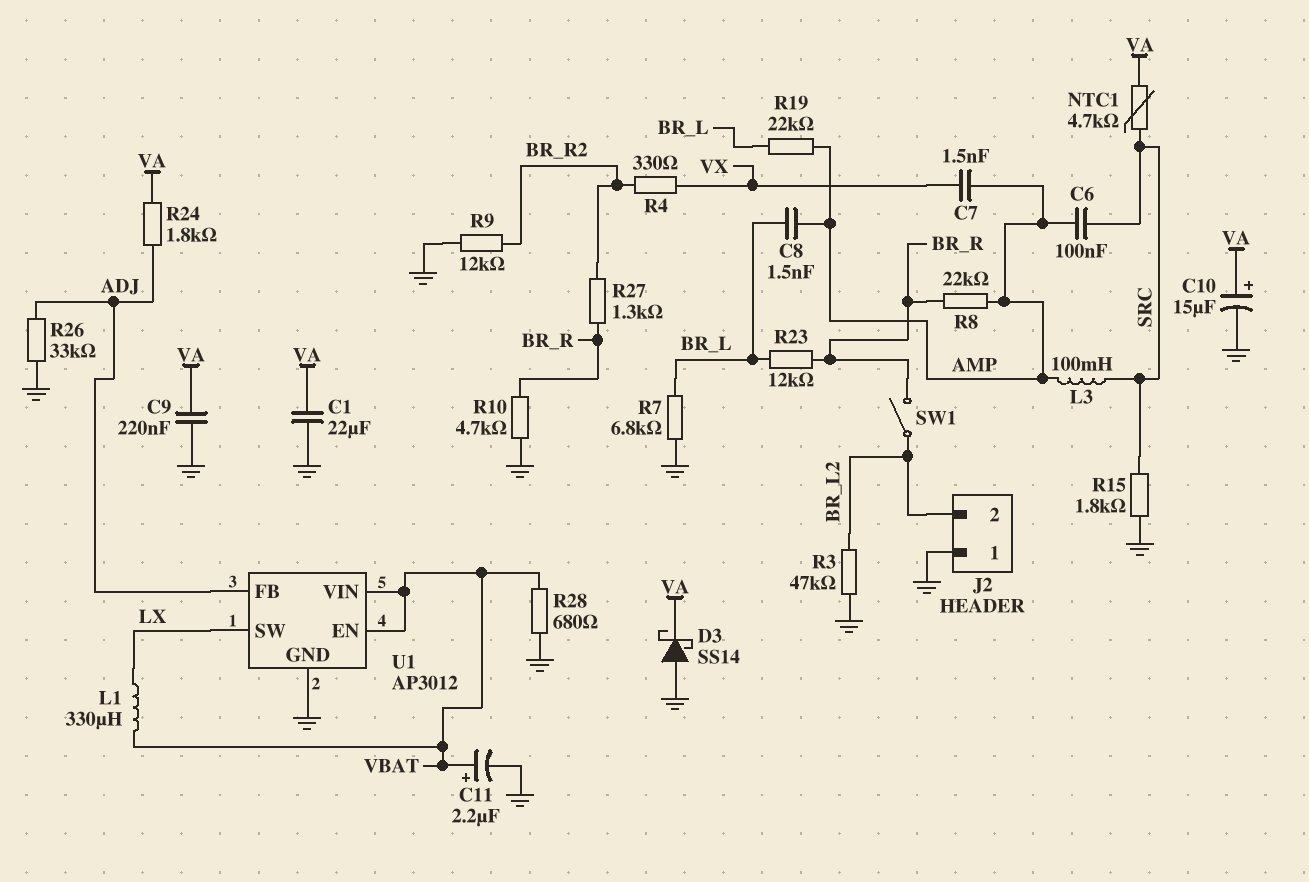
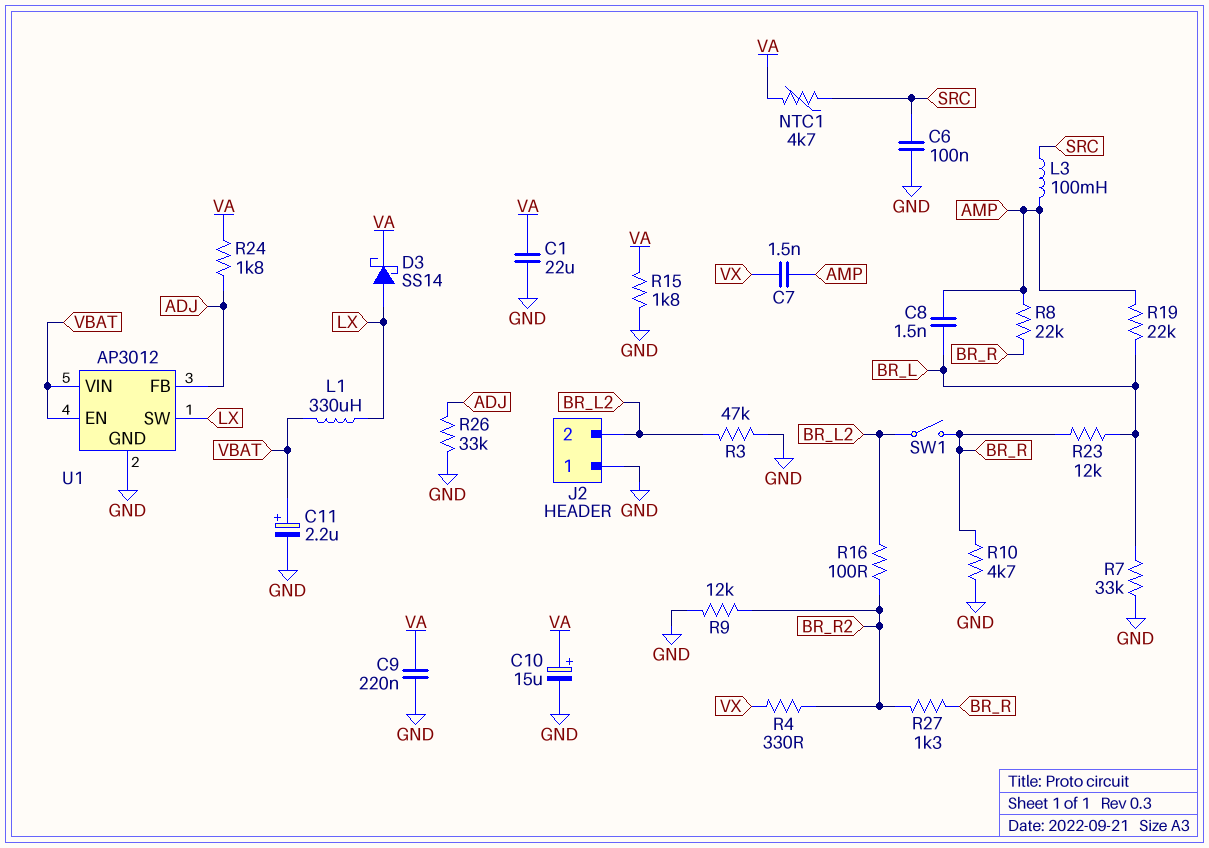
C6: 100nF (AMP, SRC) -> 100nF (GND, SRC)
D3: schottky SS14 (A GND, K VA) -> schottky SS14 (A LX, K VA)
R7: 6.8k (BR_L, GND) -> 33k (BR_L, GND)
R15: 1.8k (GND, SRC) -> 1.8k (GND, VA)
R16: none -> 100 (BR_L2, BR_R2)
R28: 680 (GND, VBAT) -> none

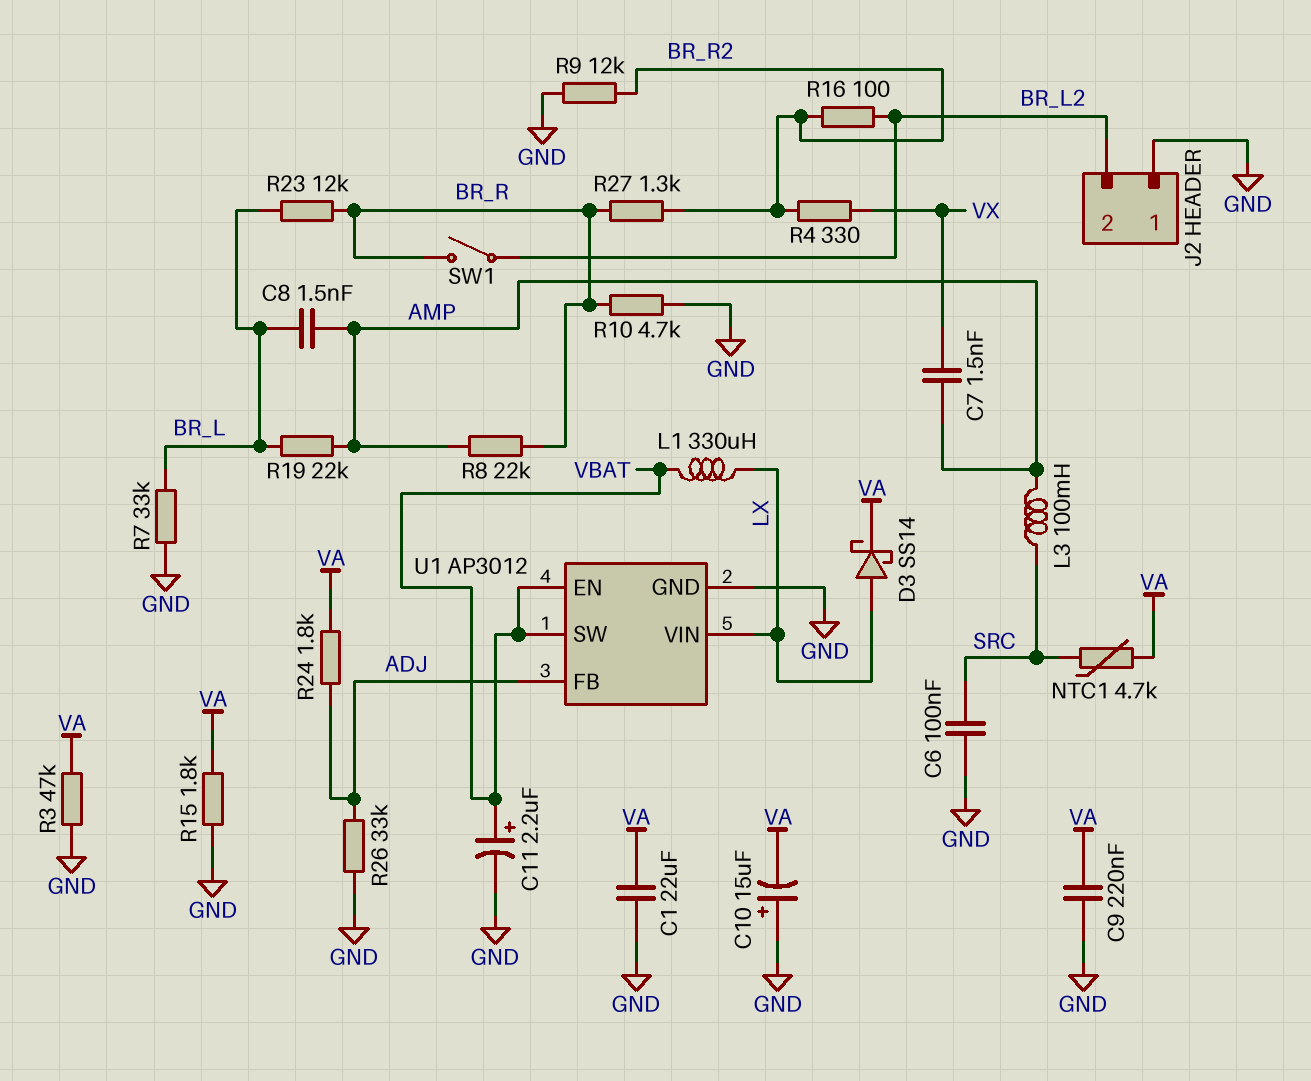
C10: 15uF (plus VA, minus GND) -> 15uF (plus GND, minus VA)
R3: 47k (BR_L2, GND) -> 47k (GND, VA)
U1 pin SW: LX -> VBAT
U1 pin VIN: VBAT -> LX

